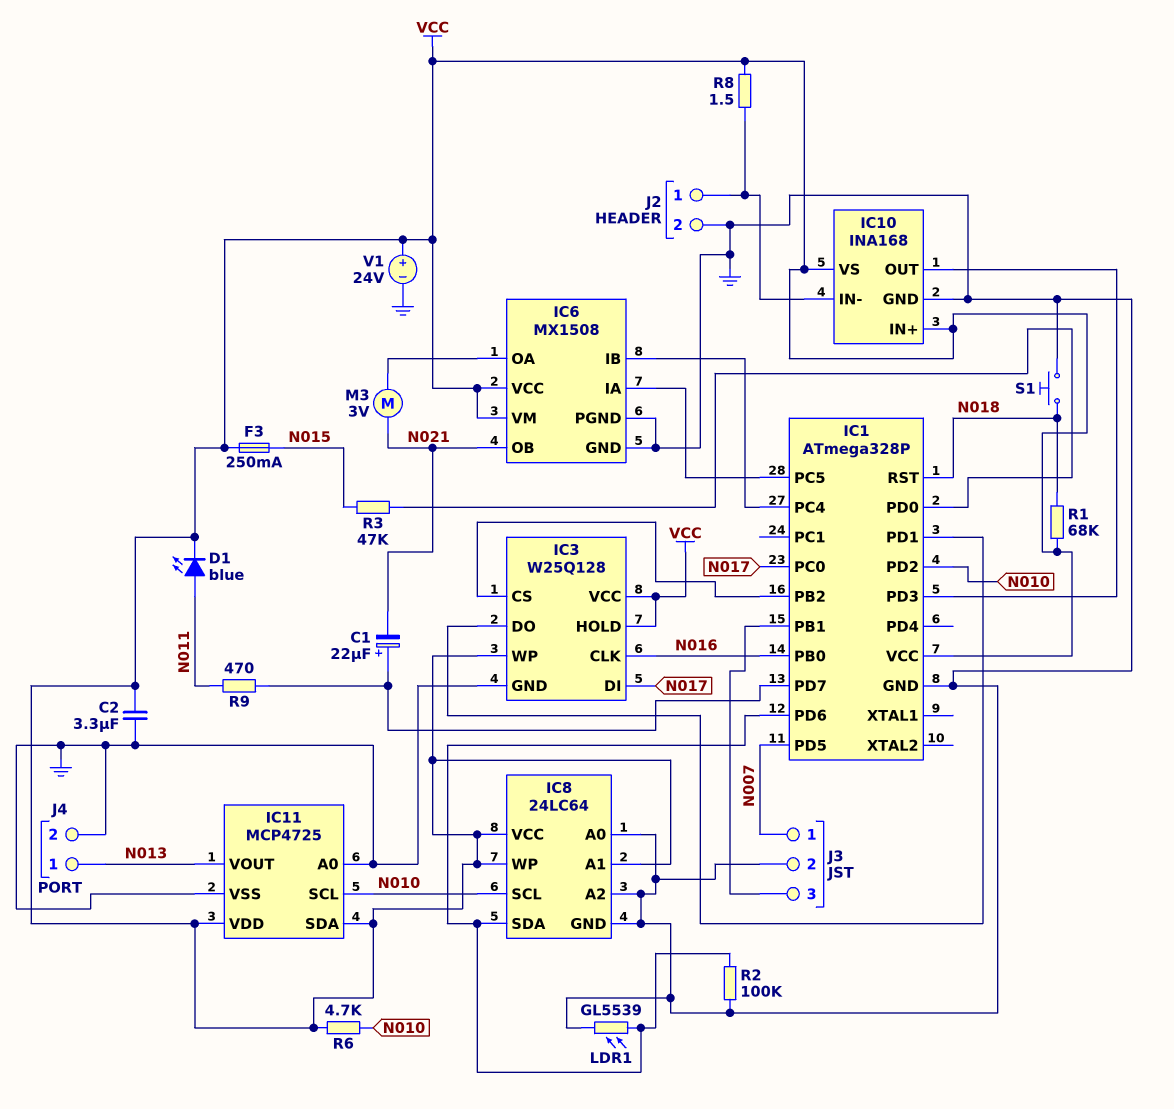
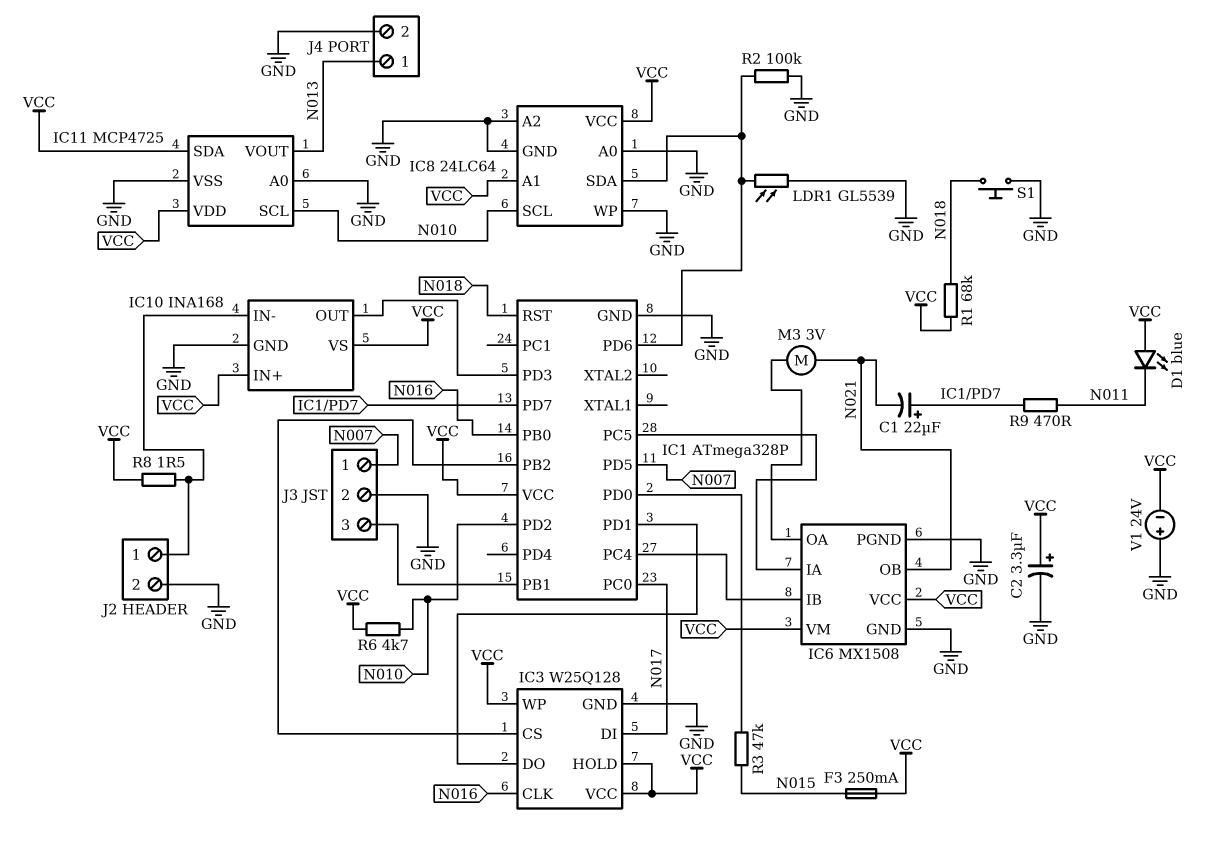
C2: 3.3uF (GND, VCC) -> 3.3uF (plus VCC, minus GND)
D1: LED blue (A N011, K VCC) -> LED blue (A VCC, K N011)
IC8 pin WP: VCC -> GND
V1: 24V (plus VCC, minus GND) -> 24V (plus GND, minus VCC)

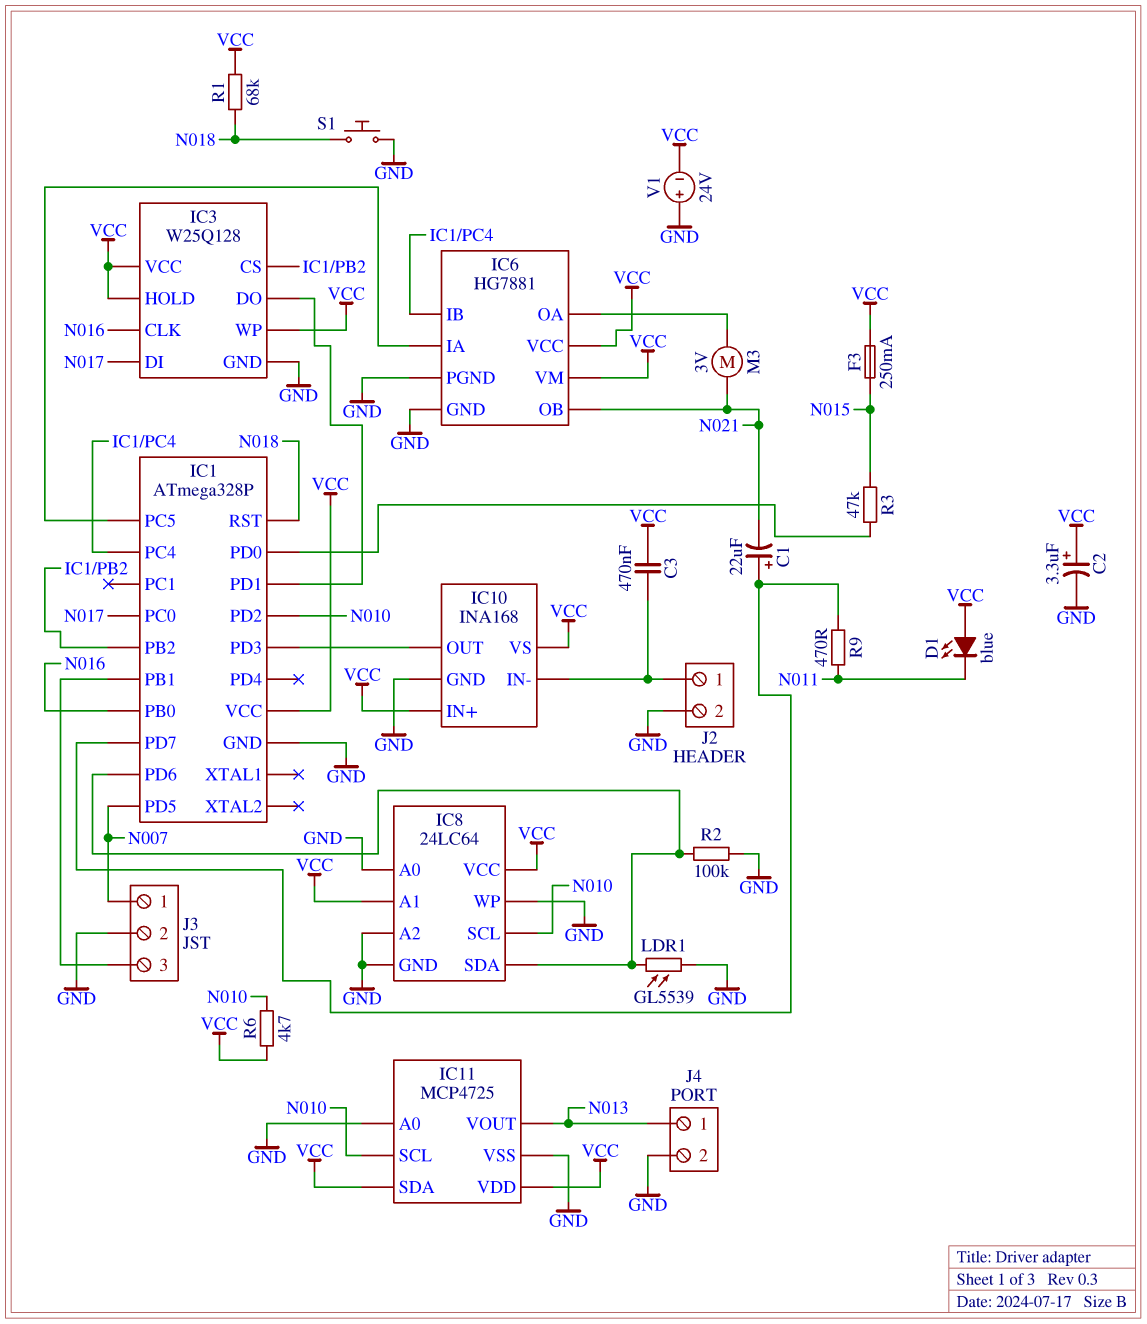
C3: none -> 470nF (IC10/IN-, VCC)
IC6: MX1508 -> HG7881
R8: 1.5 (IC10/IN-, VCC) -> none

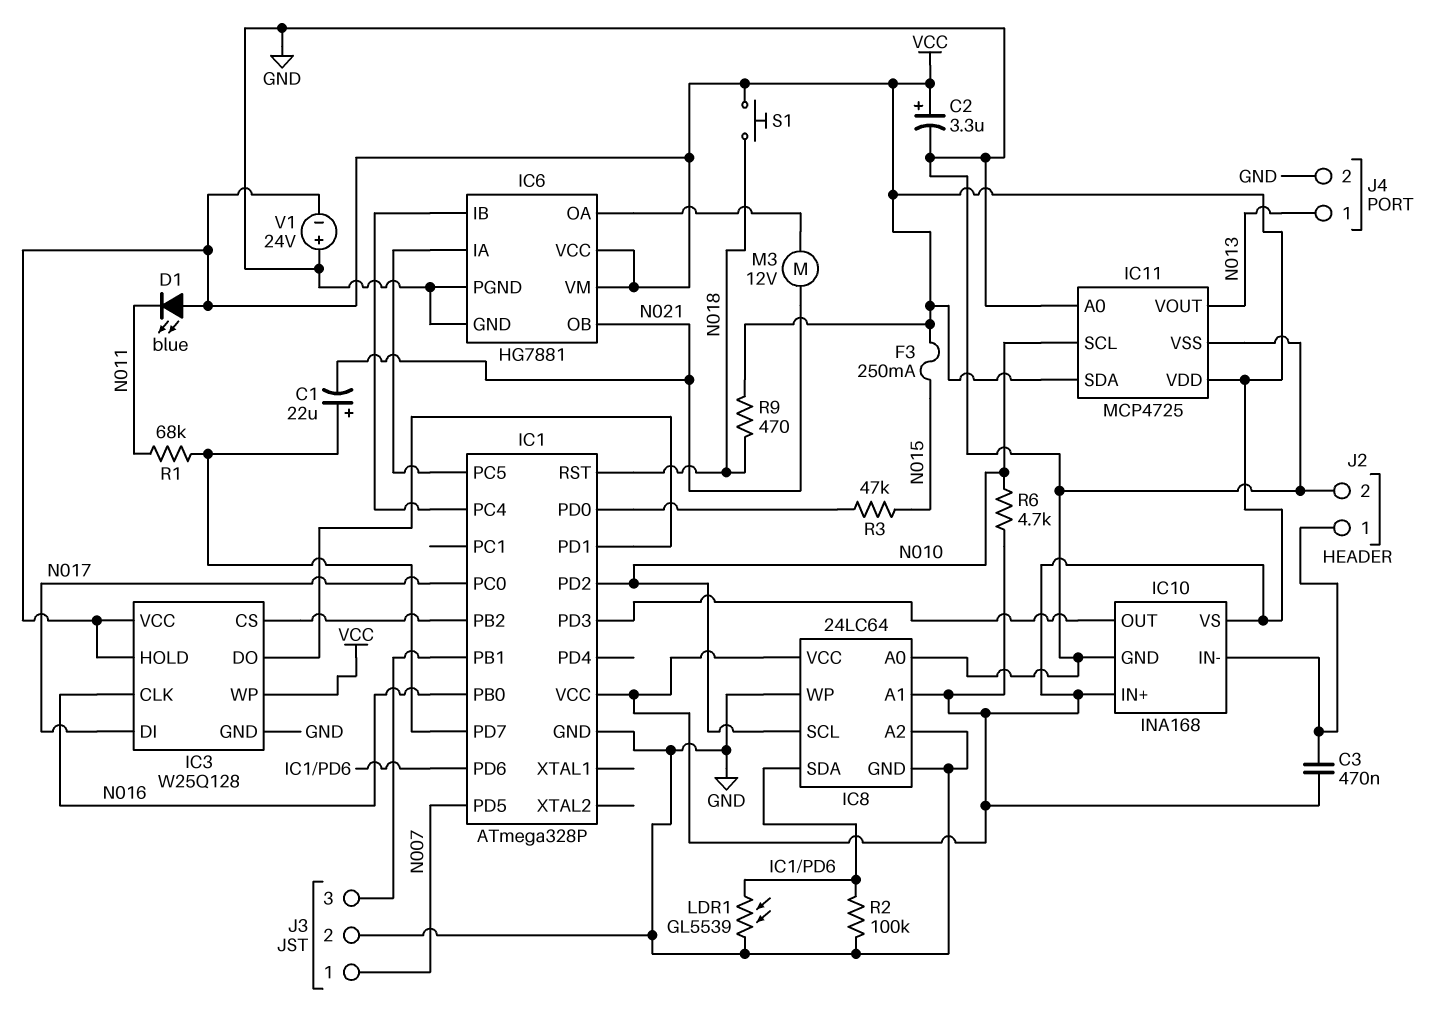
M3: motor 3V (IC6/OA, N021) -> motor 12V (IC6/OA, N021)
R1: 68k (N018, VCC) -> 68k (IC1/PD7, N011)
R9: 470 (IC1/PD7, N011) -> 470 (N018, VCC)
S1: button (GND, N018) -> button (N018, VCC)

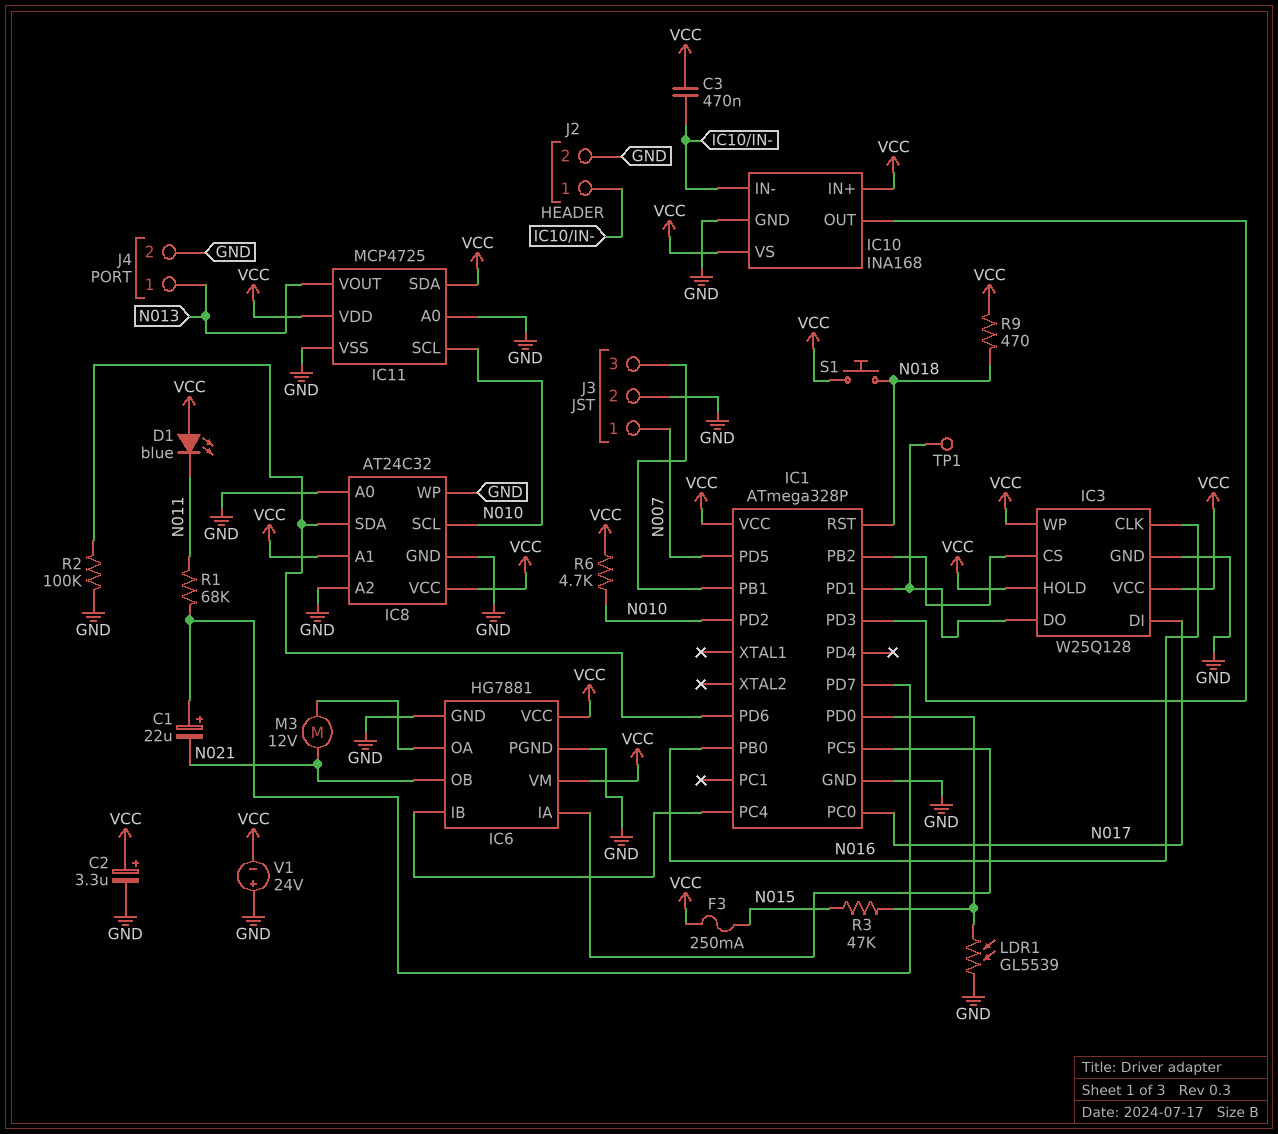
IC8: 24LC64 -> AT24C32
LDR1: GL5539 (GND, IC1/PD6) -> GL5539 (GND, IC1/PD0)
TP1: none -> test point (IC1/PD1)

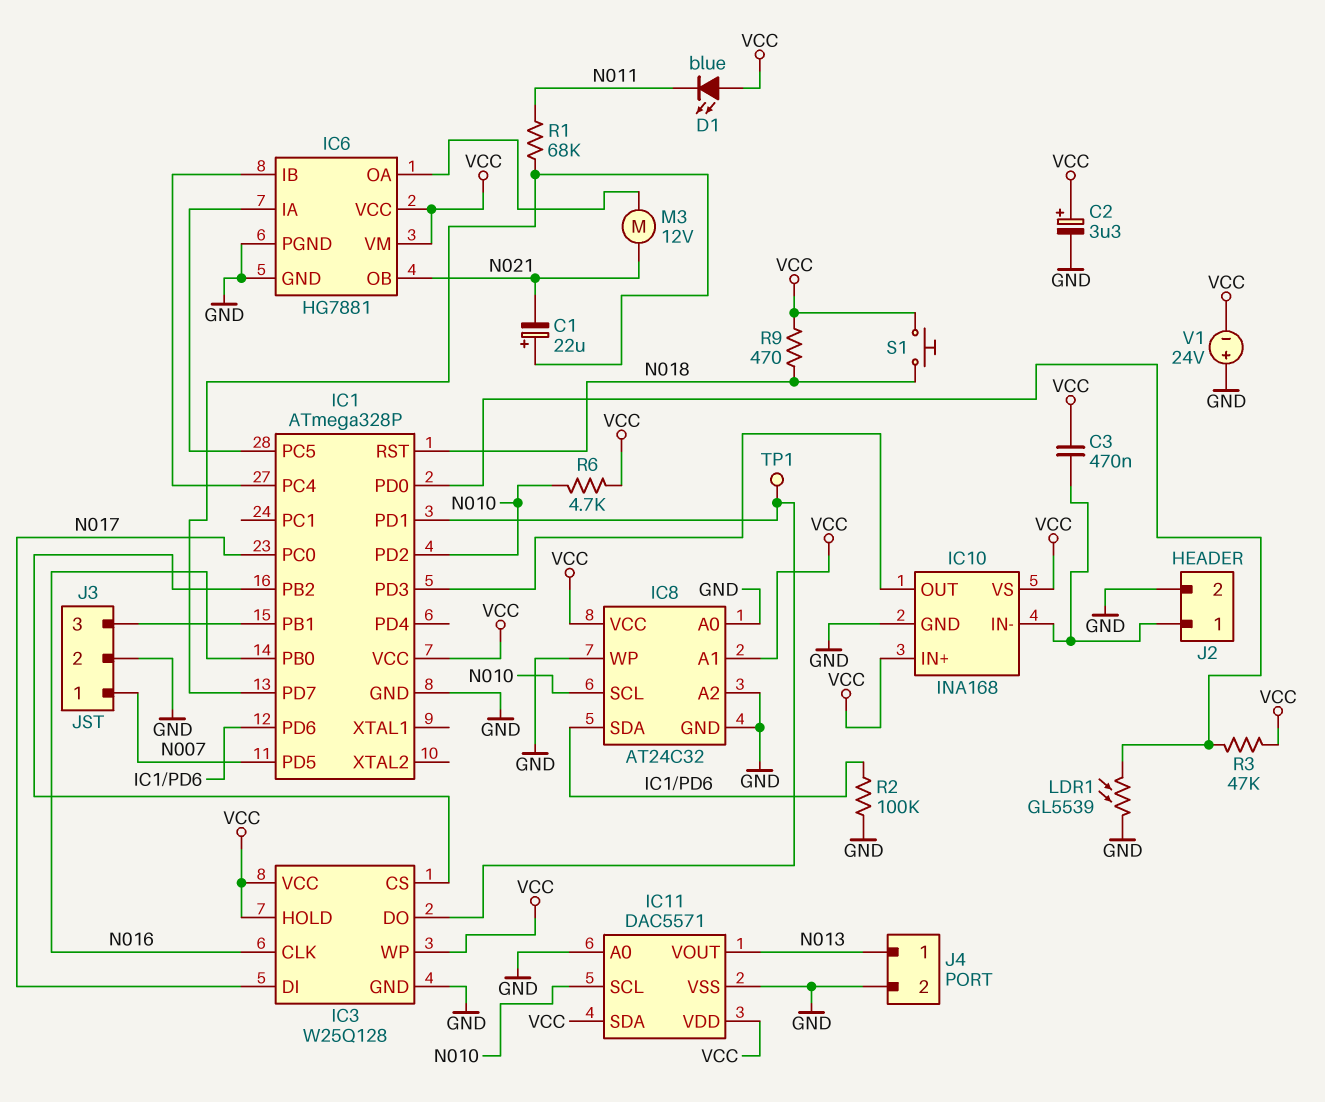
F3: 250mA (N015, VCC) -> none
IC11: MCP4725 -> DAC5571
R3: 47k (IC1/PD0, N015) -> 47k (IC1/PD0, VCC)

